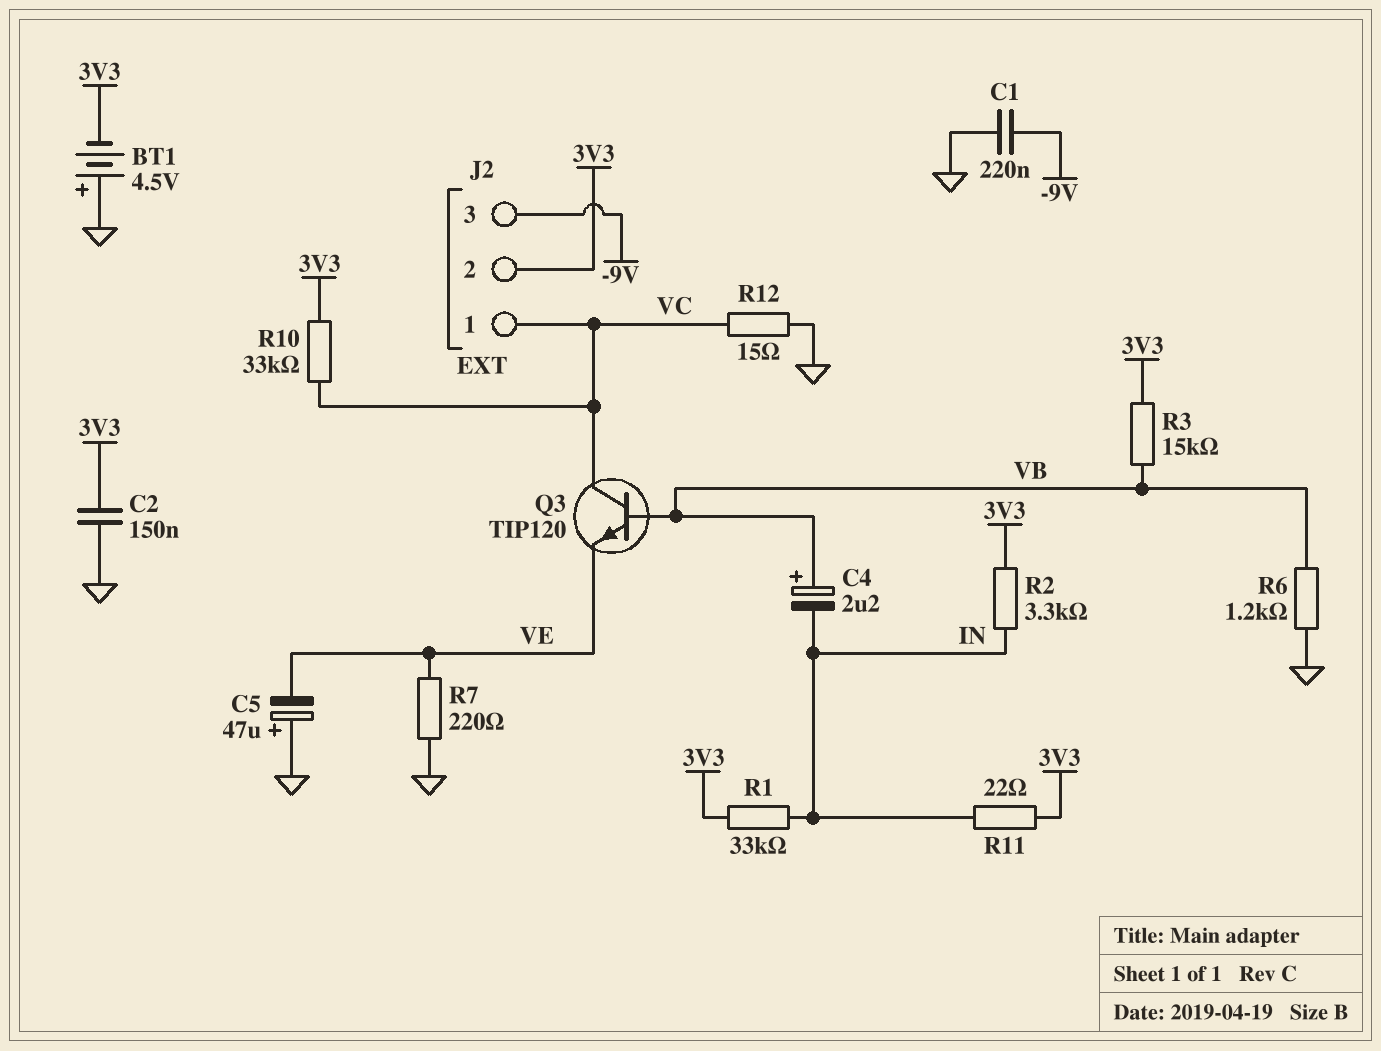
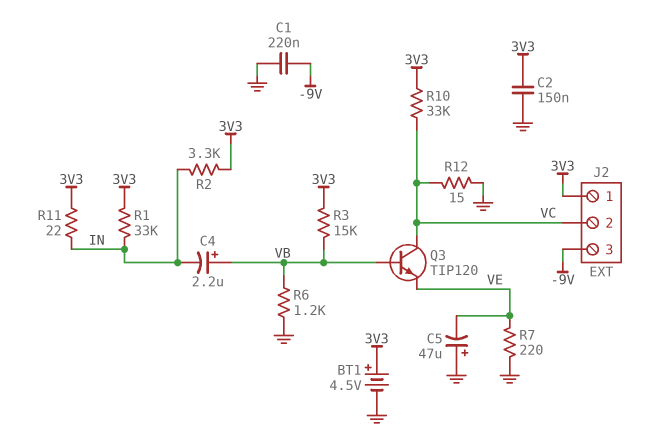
BT1: 4.5V (plus GND, minus 3V3) -> 4.5V (plus 3V3, minus GND)
J2 pin 1: VC -> 3V3
J2 pin 2: 3V3 -> VC

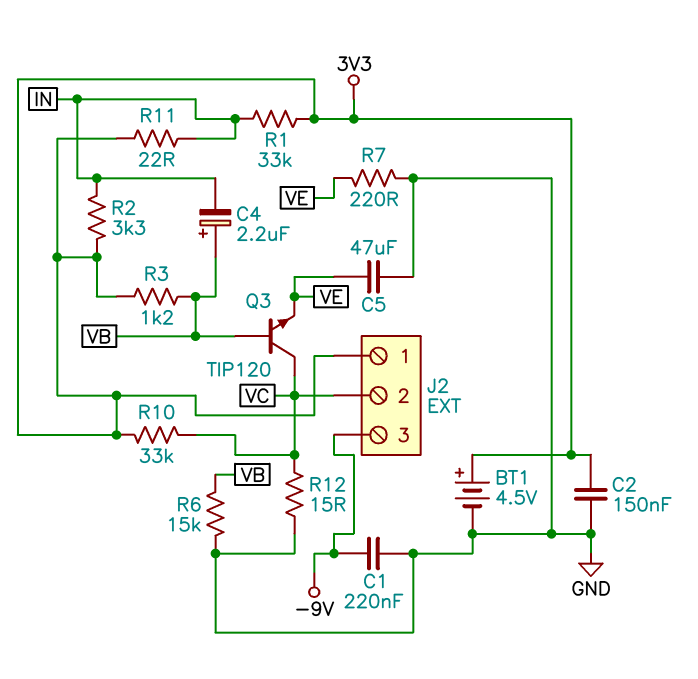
C5: 47uF (plus GND, minus VE) -> 47uF (GND, VE)
R3: 15k (3V3, VB) -> 1.2k (3V3, VB)
R6: 1.2k (GND, VB) -> 15k (GND, VB)

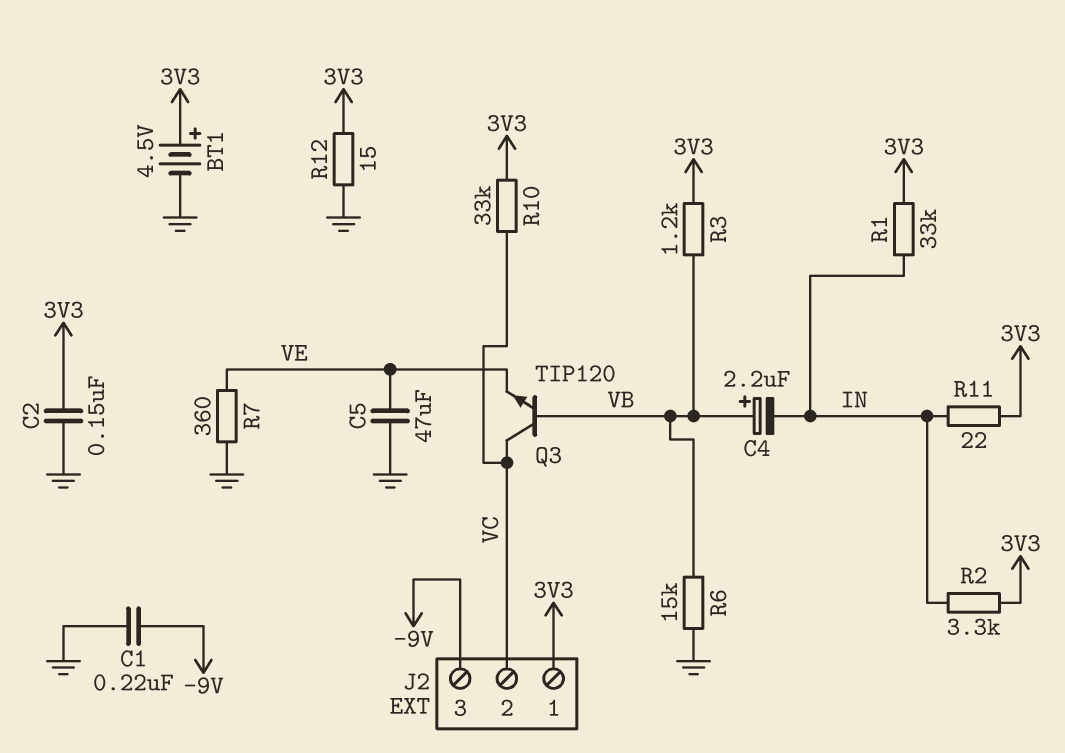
R7: 220 (GND, VE) -> 360 (GND, VE)
R12: 15 (GND, VC) -> 15 (3V3, GND)

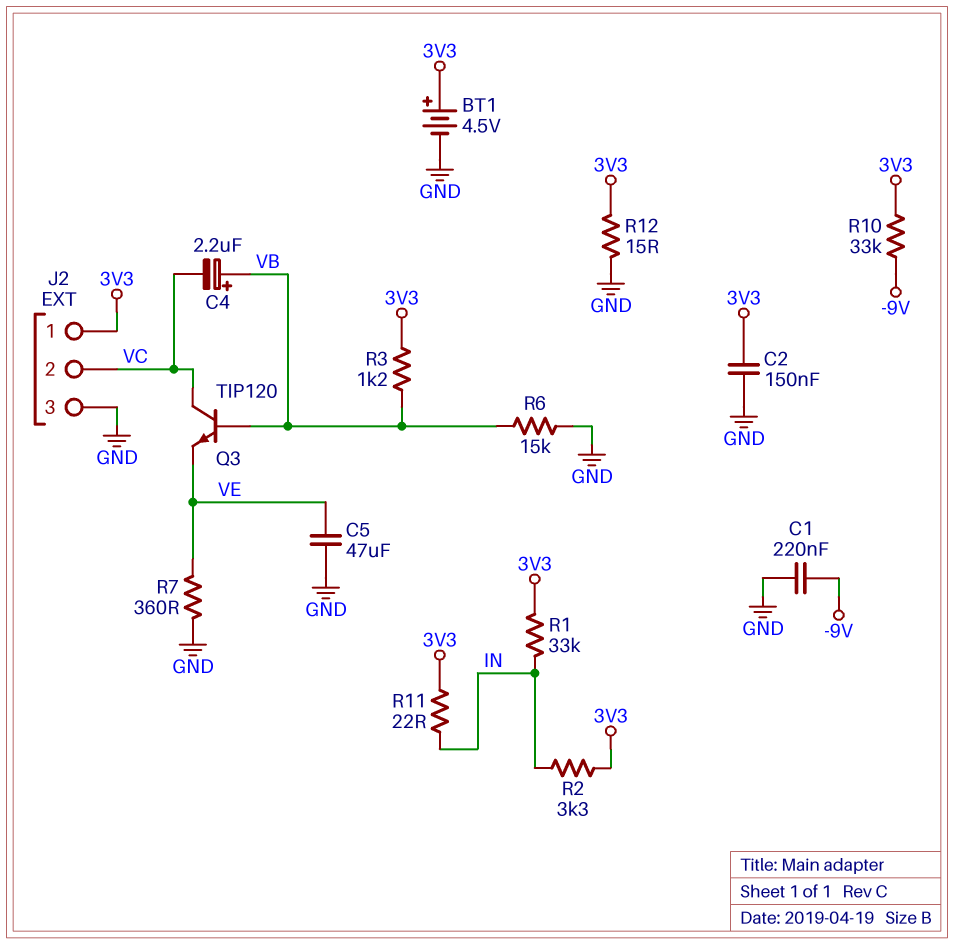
C4: 2.2uF (plus VB, minus IN) -> 2.2uF (plus VB, minus VC)
J2 pin 3: -9V -> GND
R10: 33k (3V3, VC) -> 33k (-9V, 3V3)

